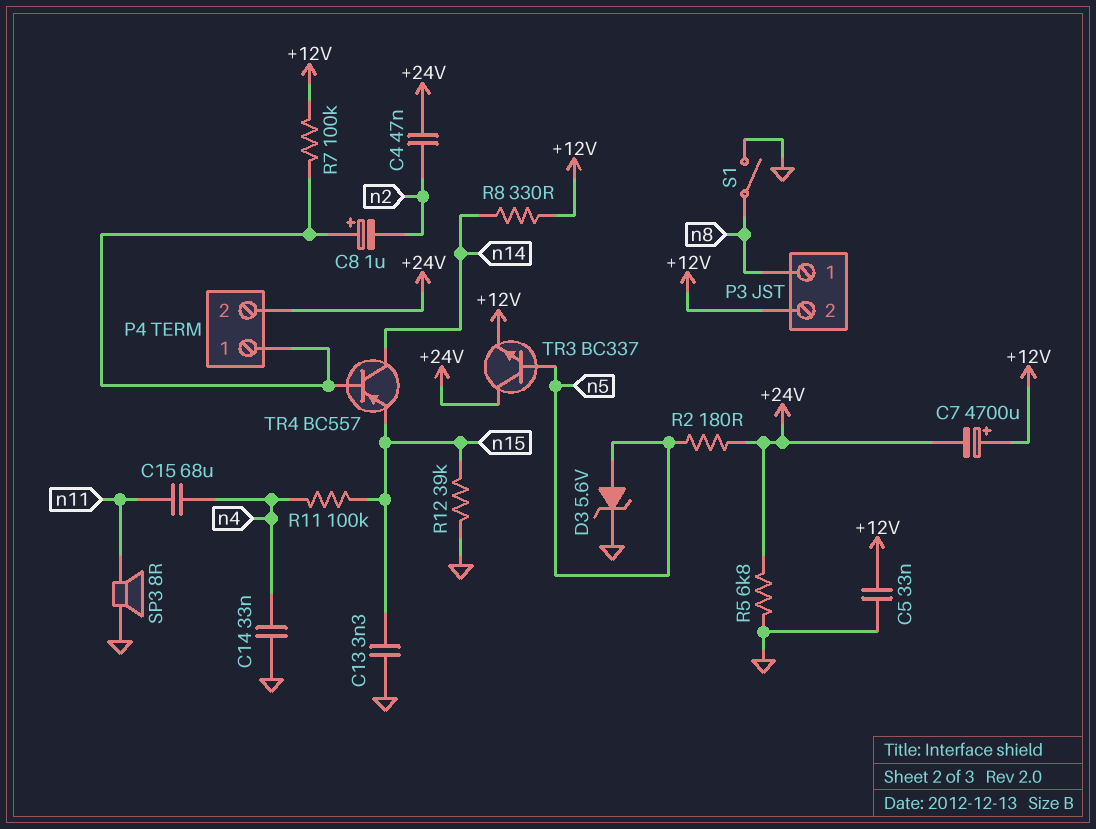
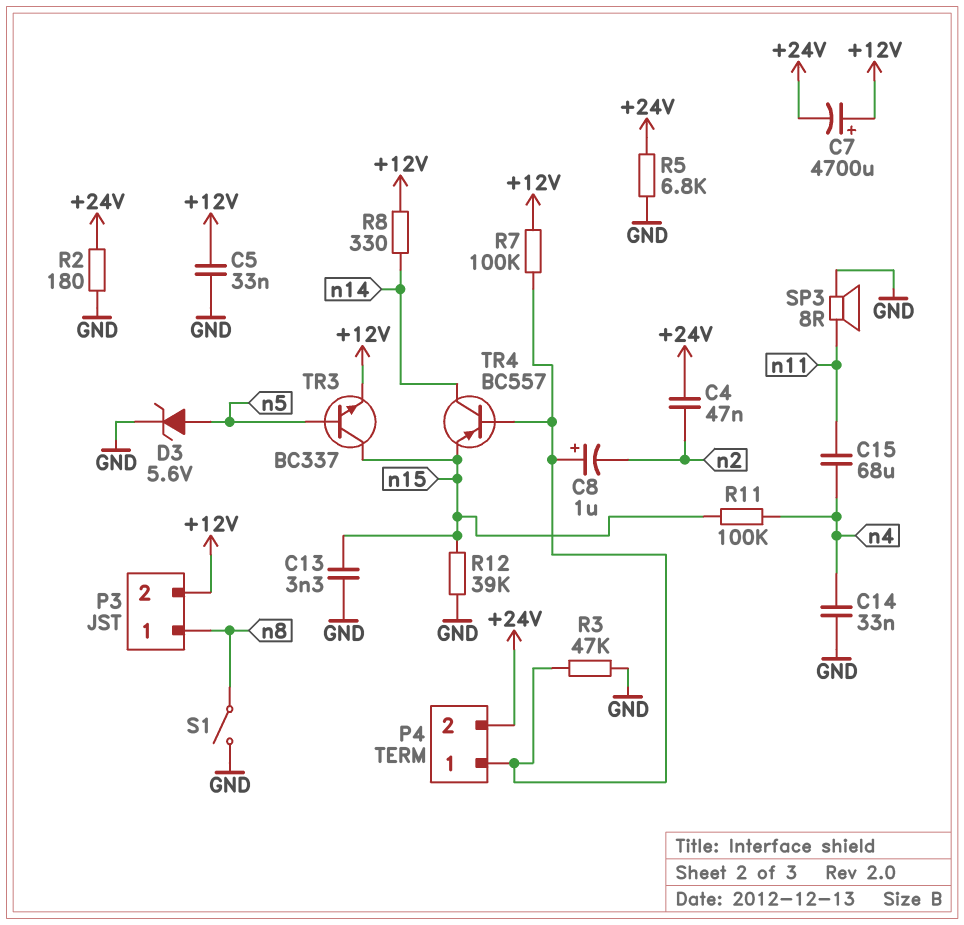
R2: 180 (+24V, n5) -> 180 (+24V, GND)
R3: none -> 47k (GND, P4/1)
TR3: NPN BC337 (B n5, C +24V, E +12V) -> NPN BC337 (B n5, C n15, E +12V)

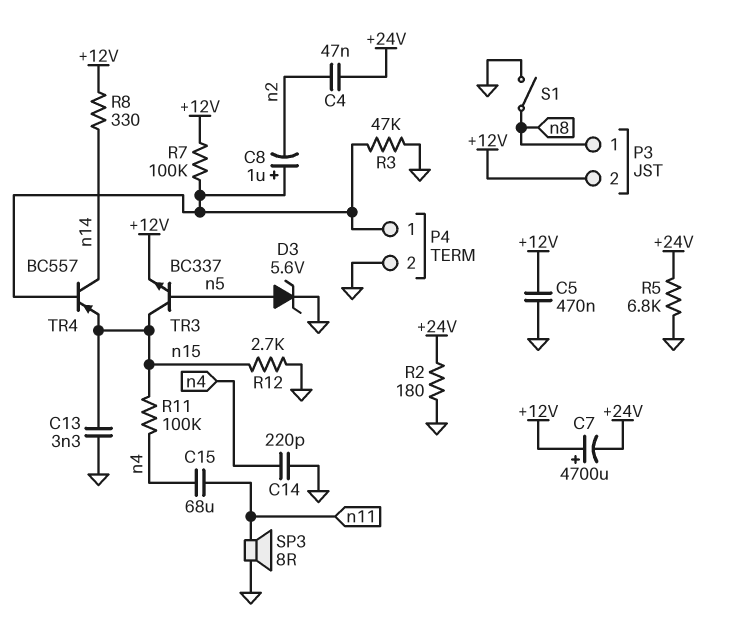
C5: 33nF (+12V, GND) -> 470nF (+12V, GND)
C14: 33nF (GND, n4) -> 220pF (GND, n4)
P4 pin 2: +24V -> GND
R12: 39k (GND, n15) -> 2.7k (GND, n15)

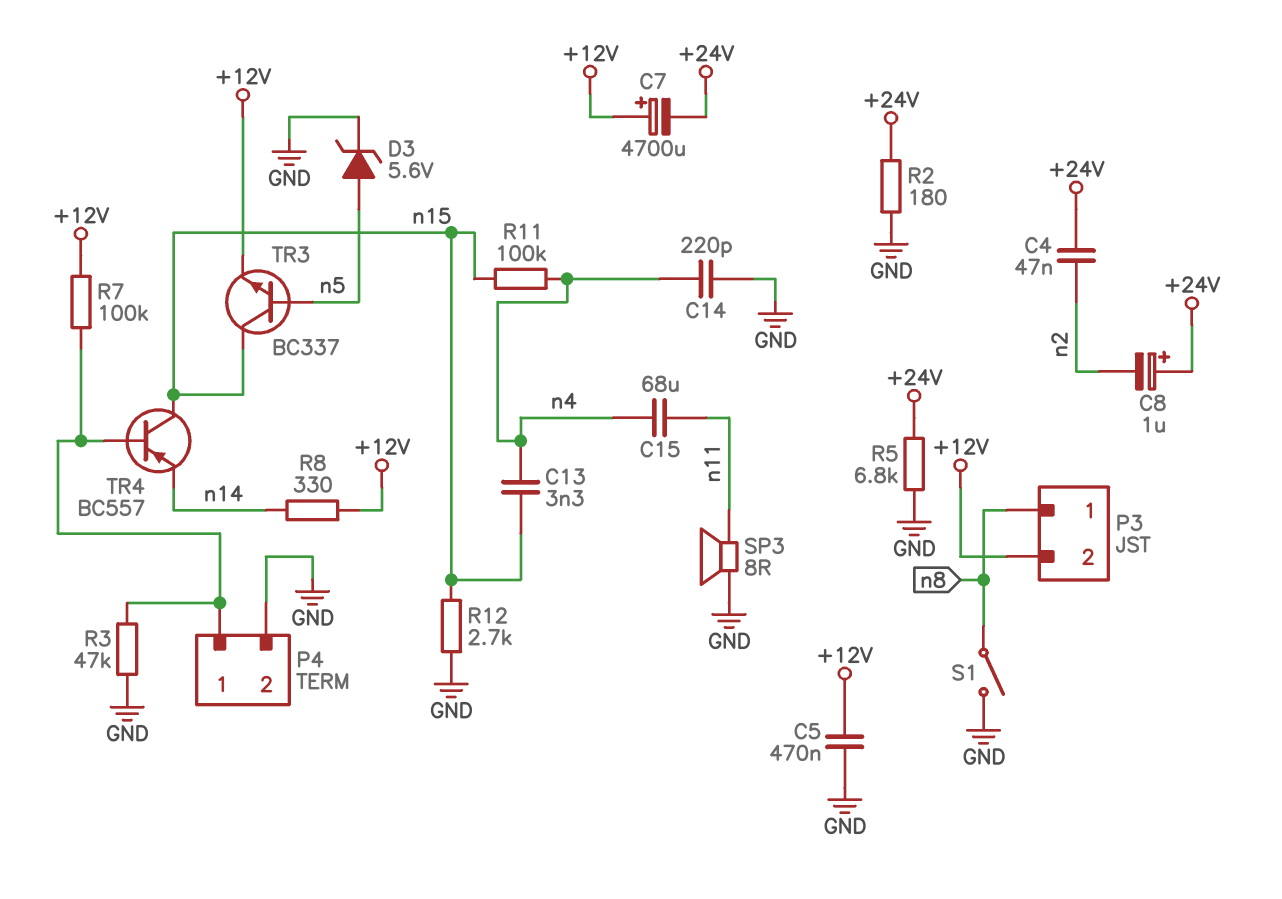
C8: 1uF (plus P4/1, minus n2) -> 1uF (plus +24V, minus n2)
C13: 3.3nF (GND, n15) -> 3.3nF (n4, n15)
TR4: PNP BC557 (B P4/1, C n14, E n15) -> PNP BC557 (B P4/1, C n15, E n14)

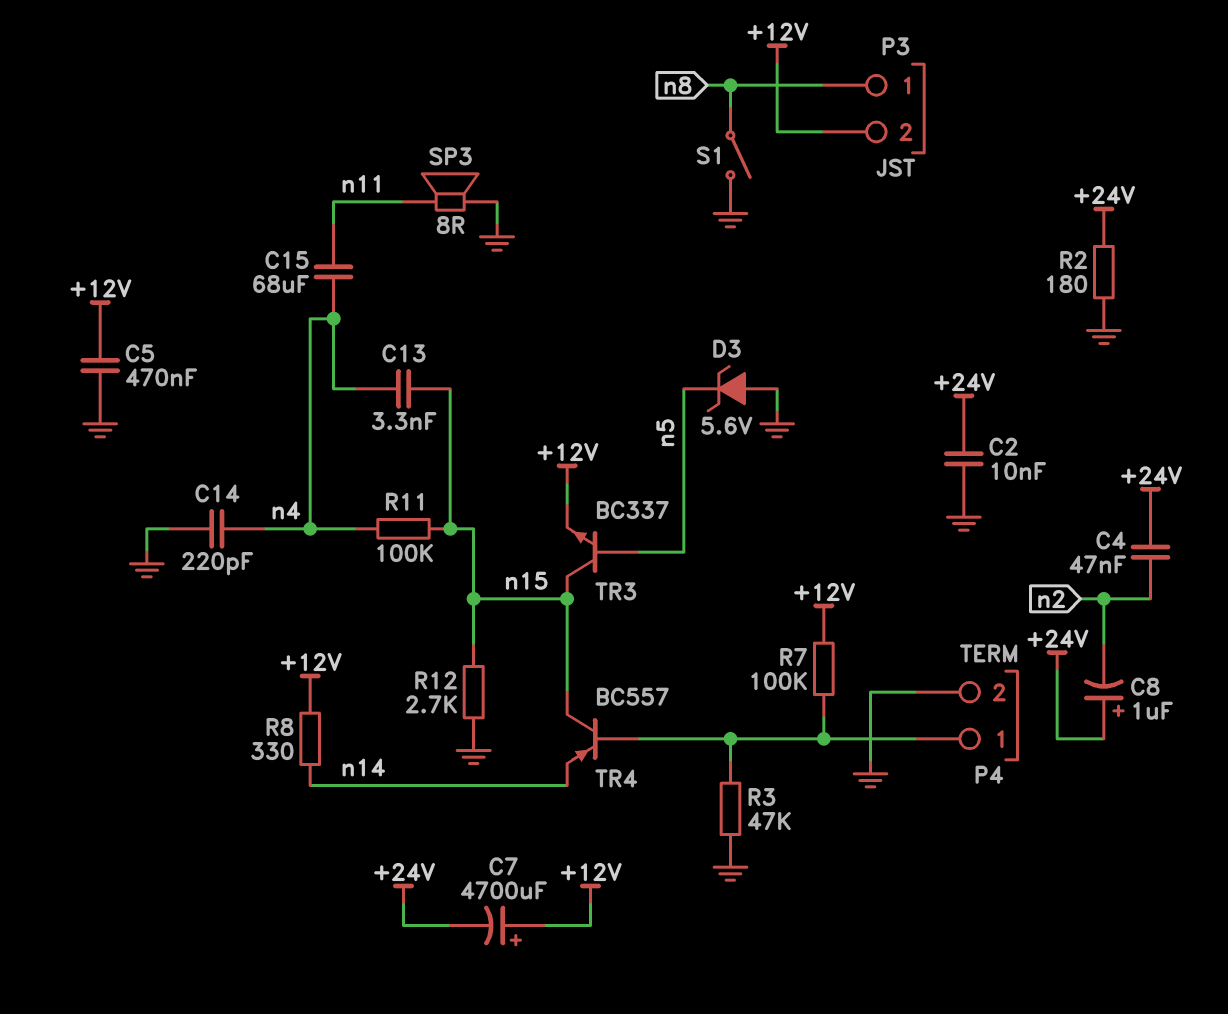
C2: none -> 10nF (+24V, GND)
D3: zener 5.6V (A n5, K GND) -> zener 5.6V (A GND, K n5)
R5: 6.8k (+24V, GND) -> none

